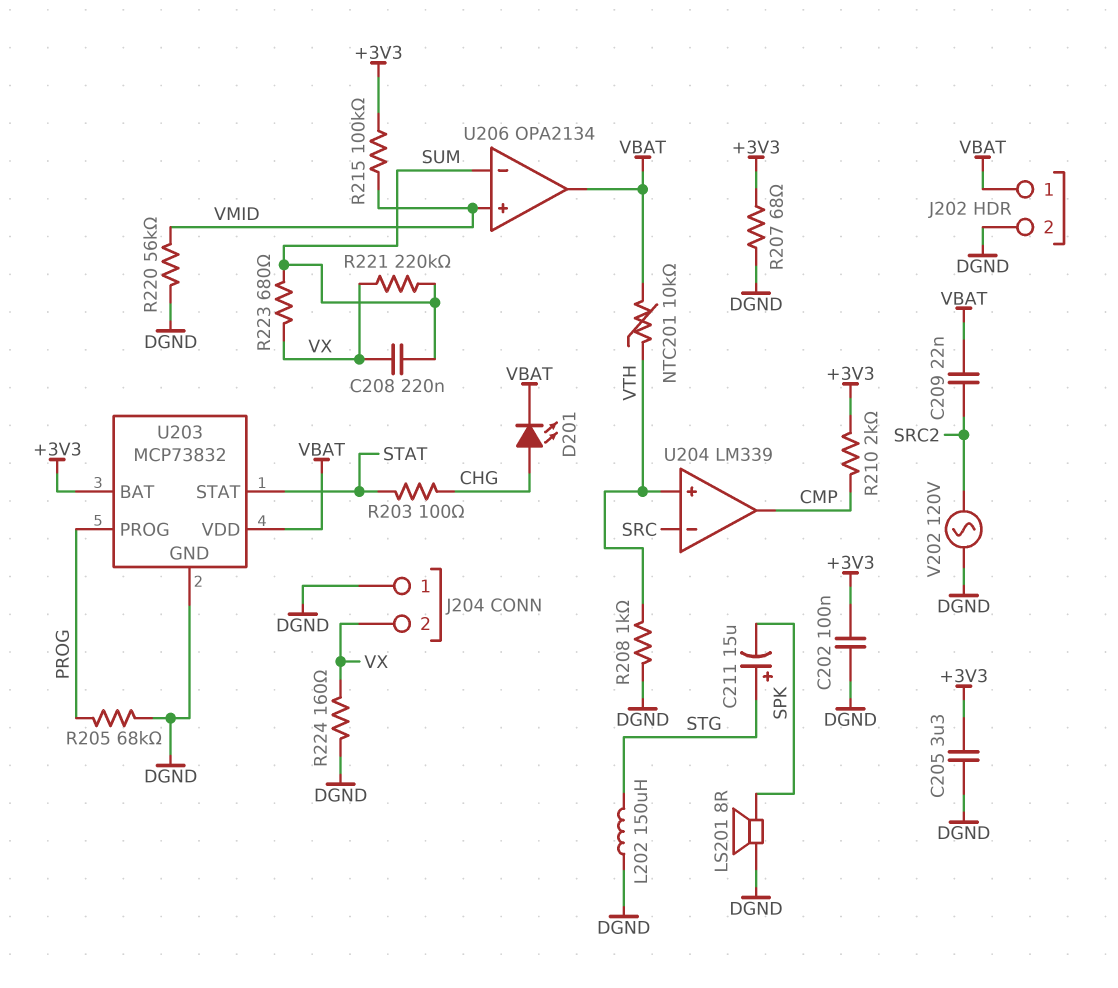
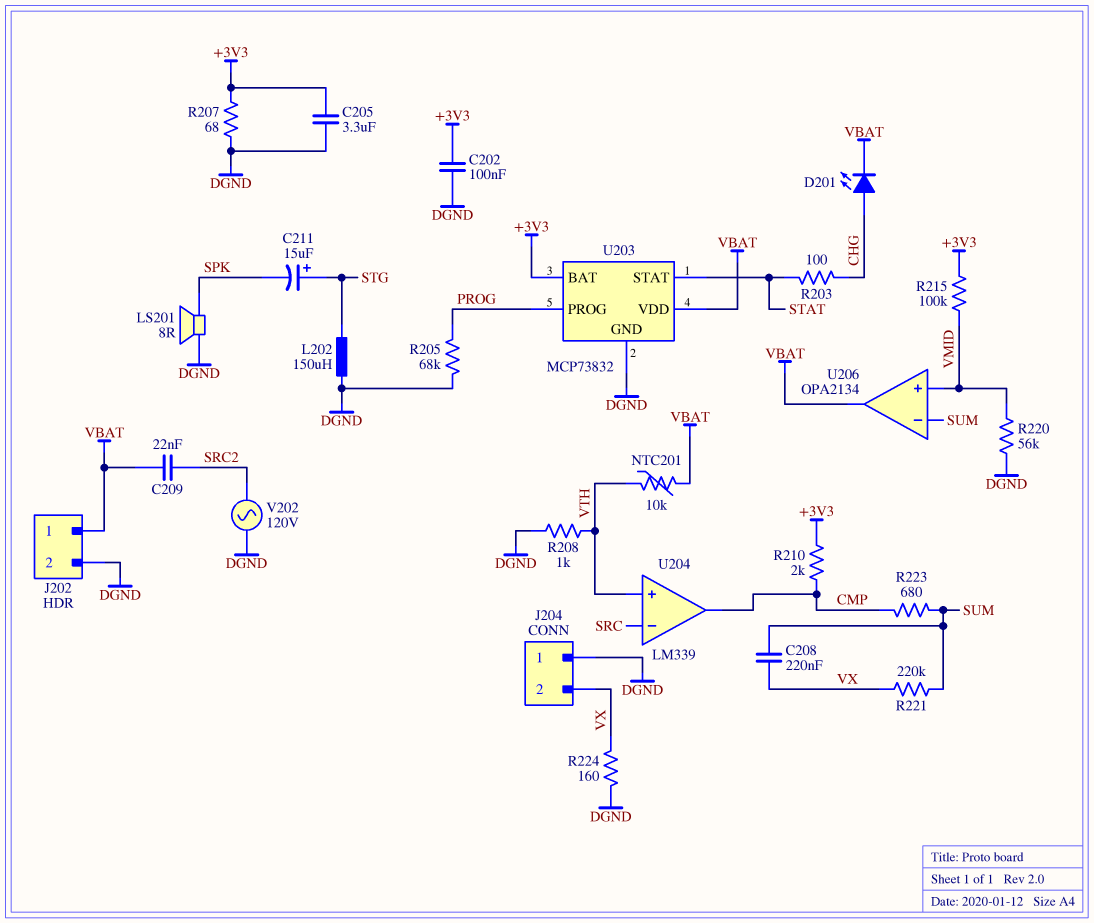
R223: 680 (SUM, VX) -> 680 (CMP, SUM)

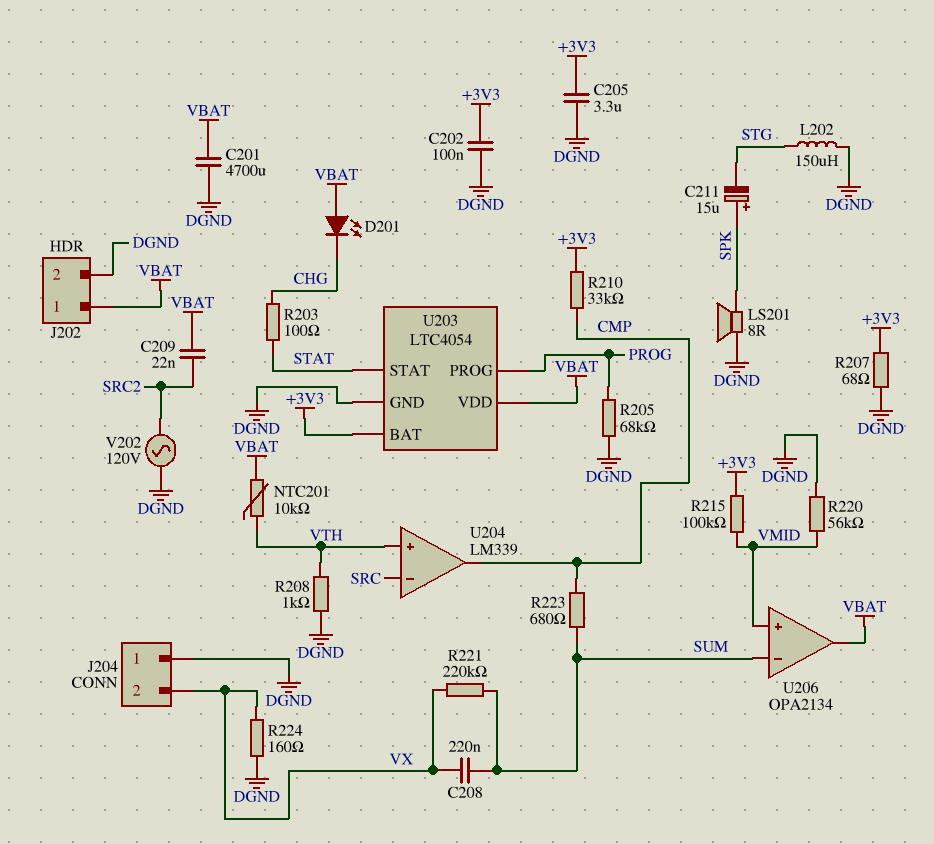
C201: none -> 4700uF (DGND, VBAT)
C211: 15uF (plus STG, minus SPK) -> 15uF (plus SPK, minus STG)
D201: LED (A CHG, K VBAT) -> LED (A VBAT, K CHG)
R210: 2k (+3V3, CMP) -> 33k (+3V3, CMP)
U203: MCP73832 -> LTC4054

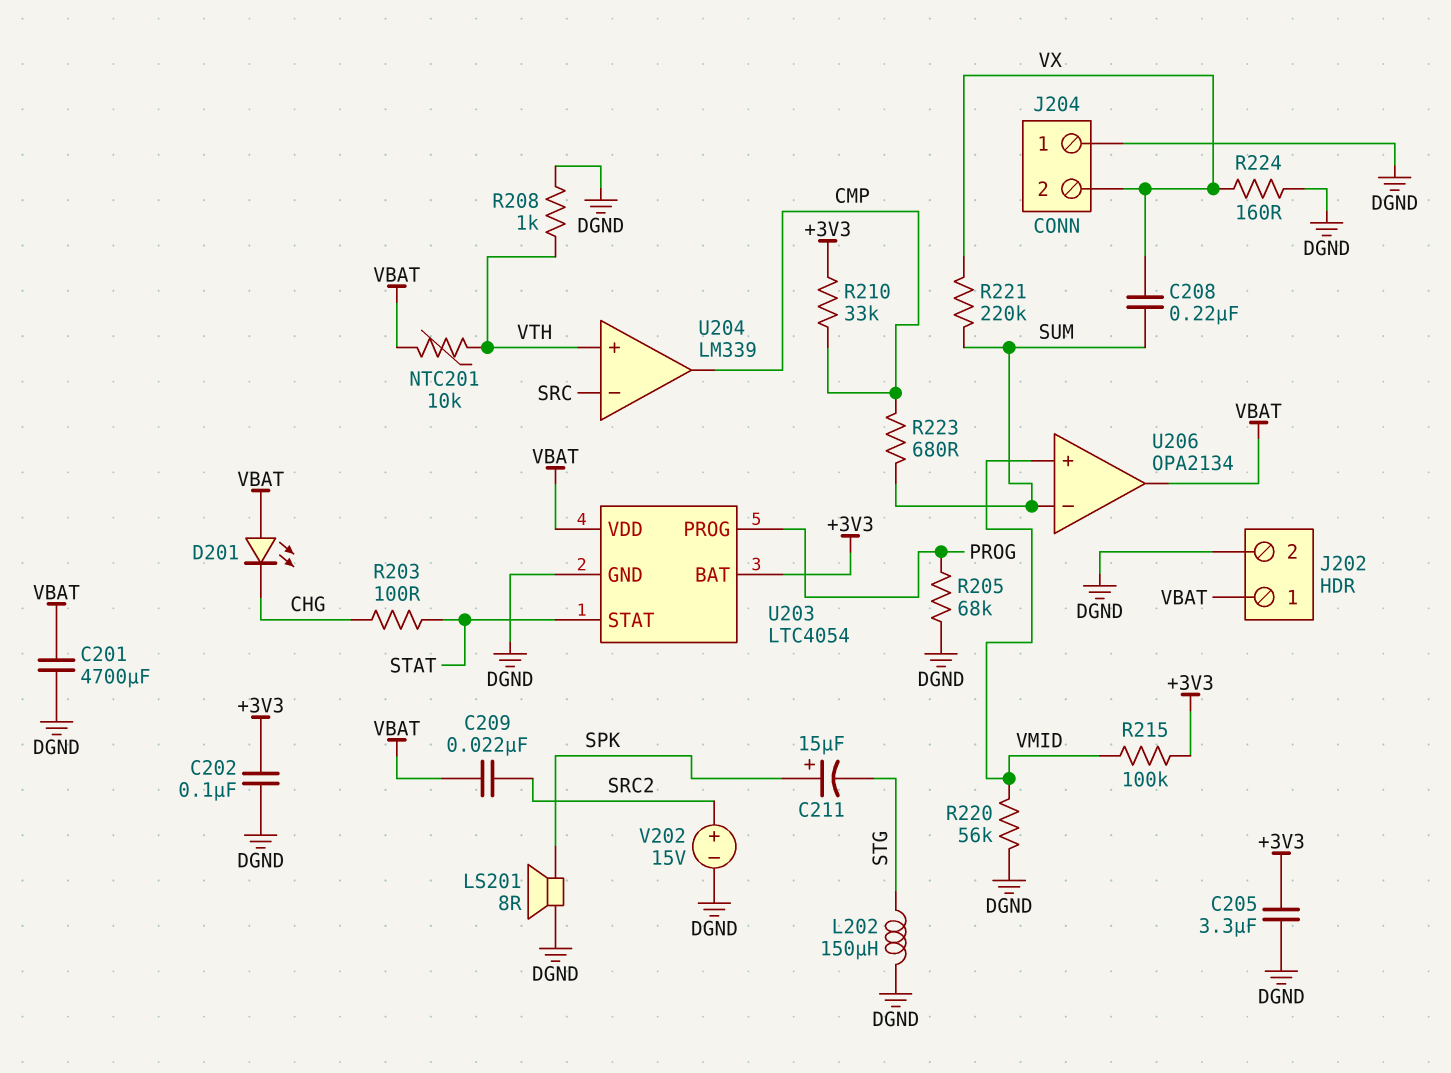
R207: 68 (+3V3, DGND) -> none
V202: AC 120V (DGND, SRC2) -> 15V (plus SRC2, minus DGND)

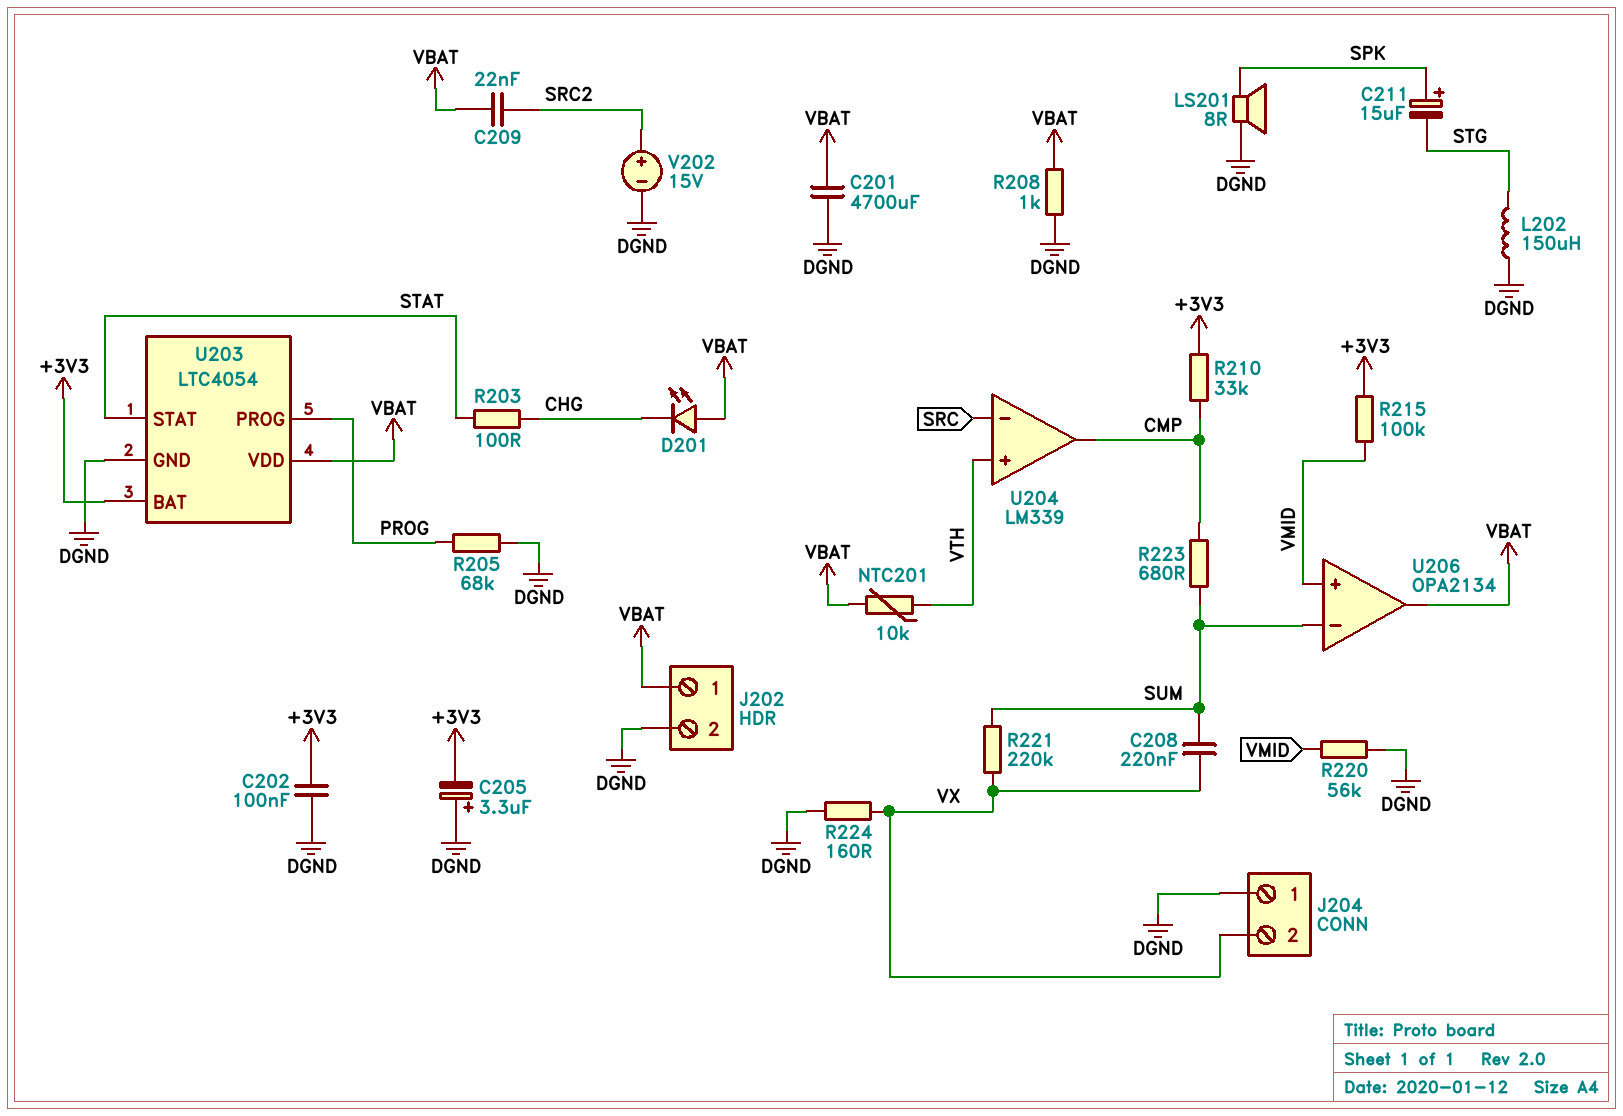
C205: 3.3uF (+3V3, DGND) -> 3.3uF (plus DGND, minus +3V3)
R208: 1k (DGND, VTH) -> 1k (DGND, VBAT)

